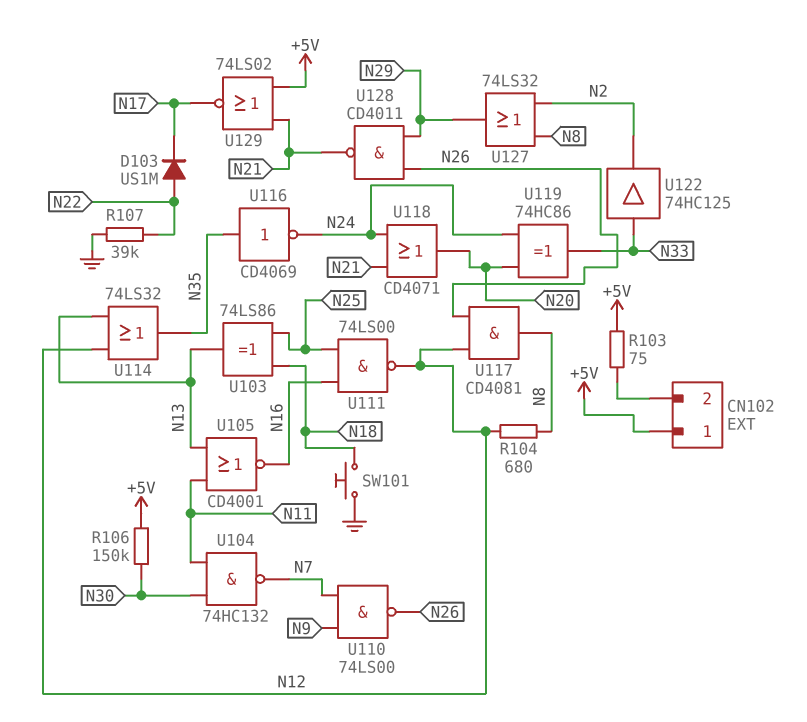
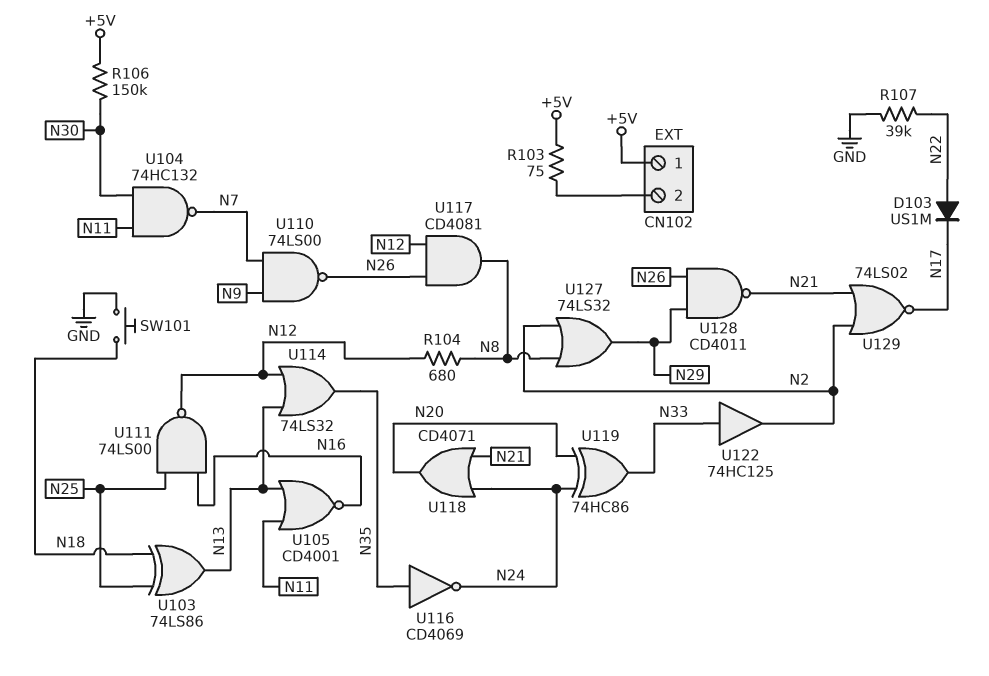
U129: NOR 74LS02 (in +5V, in N21, out N17) -> NOR 74LS02 (in N2, in N21, out N17)

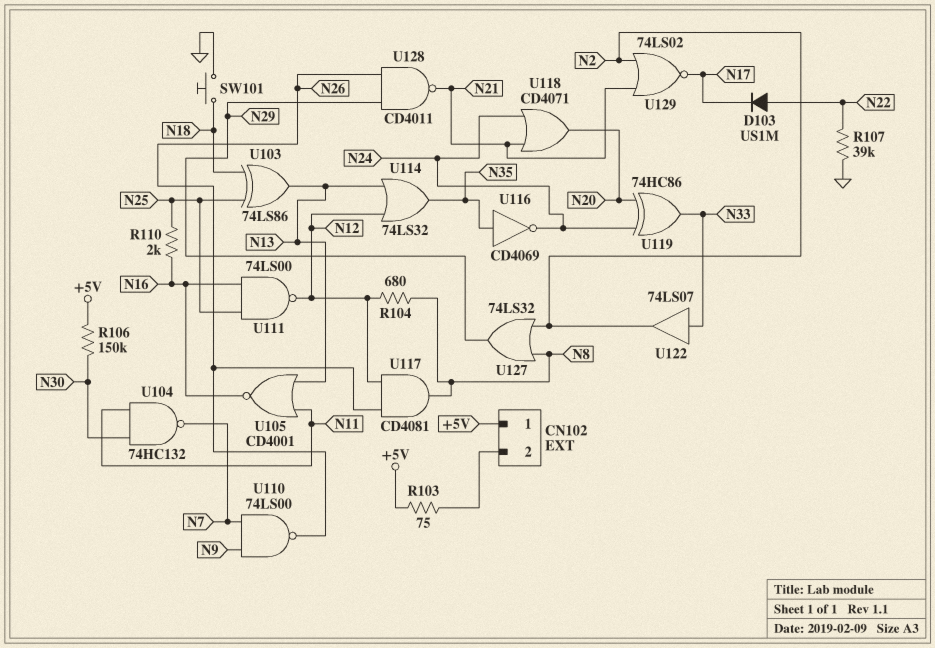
R110: none -> 2k (N16, N25)
U122: buffer 74HC125 (in N33, out N2) -> buffer 74LS07 (in N33, out N2)

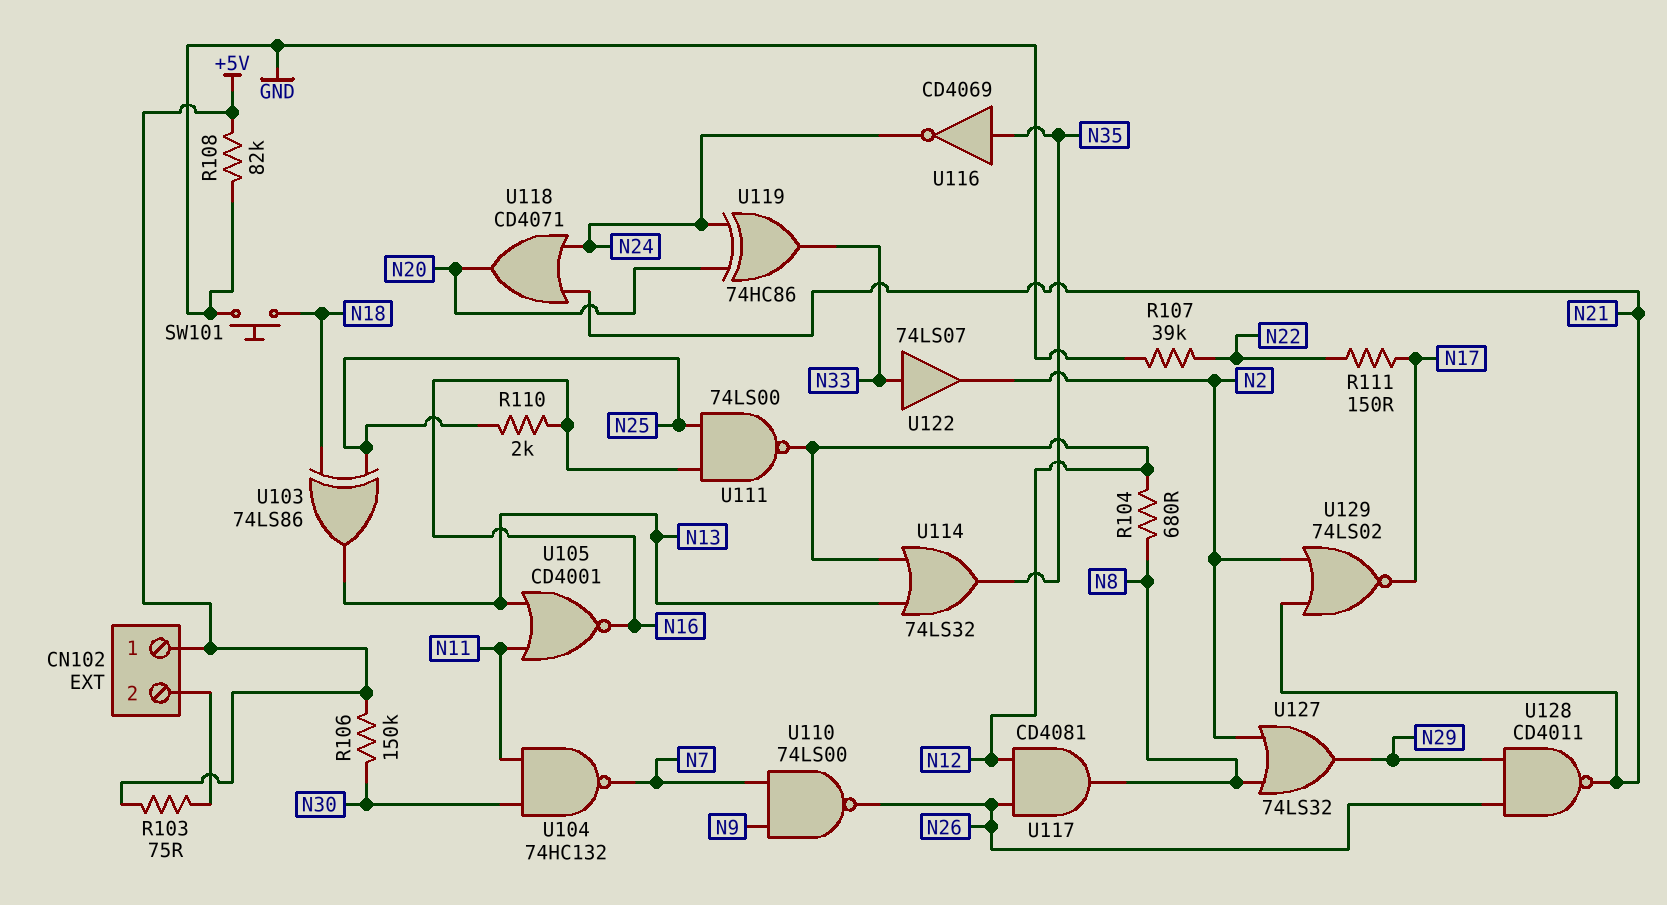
D103: diode US1M (A N22, K N17) -> none
R108: none -> 82k (+5V, GND)
R111: none -> 150 (N17, N22)

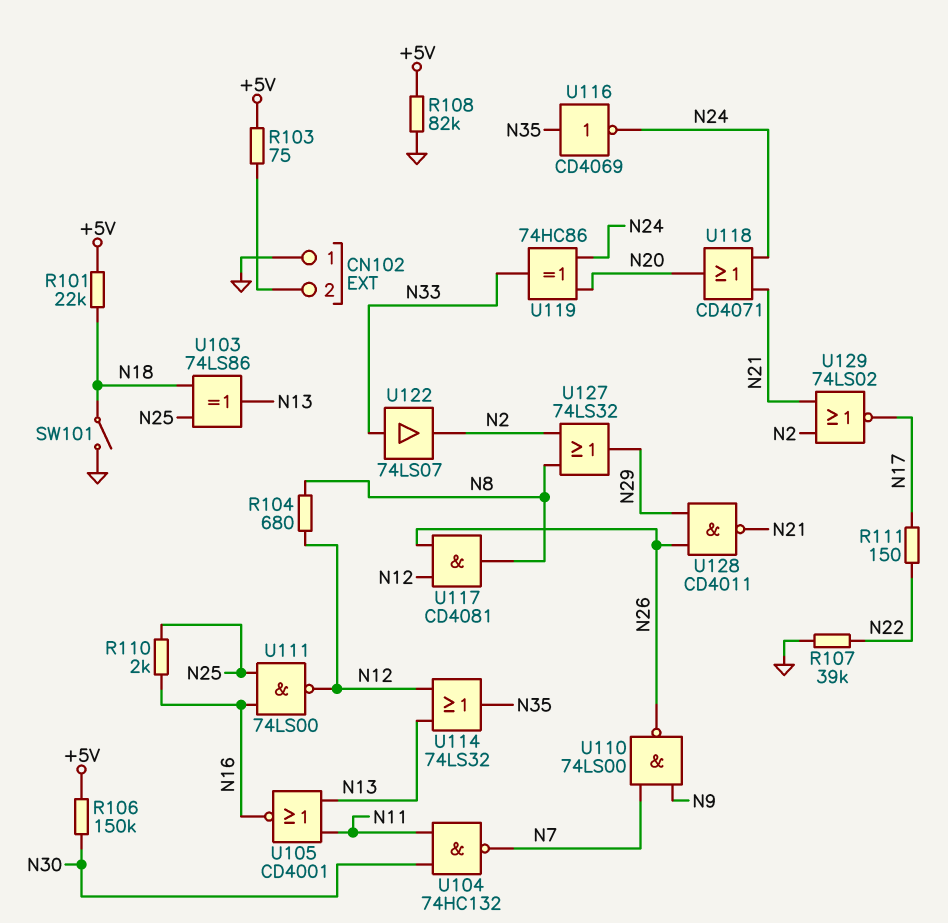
CN102 pin 1: +5V -> GND
R101: none -> 22k (+5V, N18)
SW101: button (GND, N18) -> switch (GND, N18)

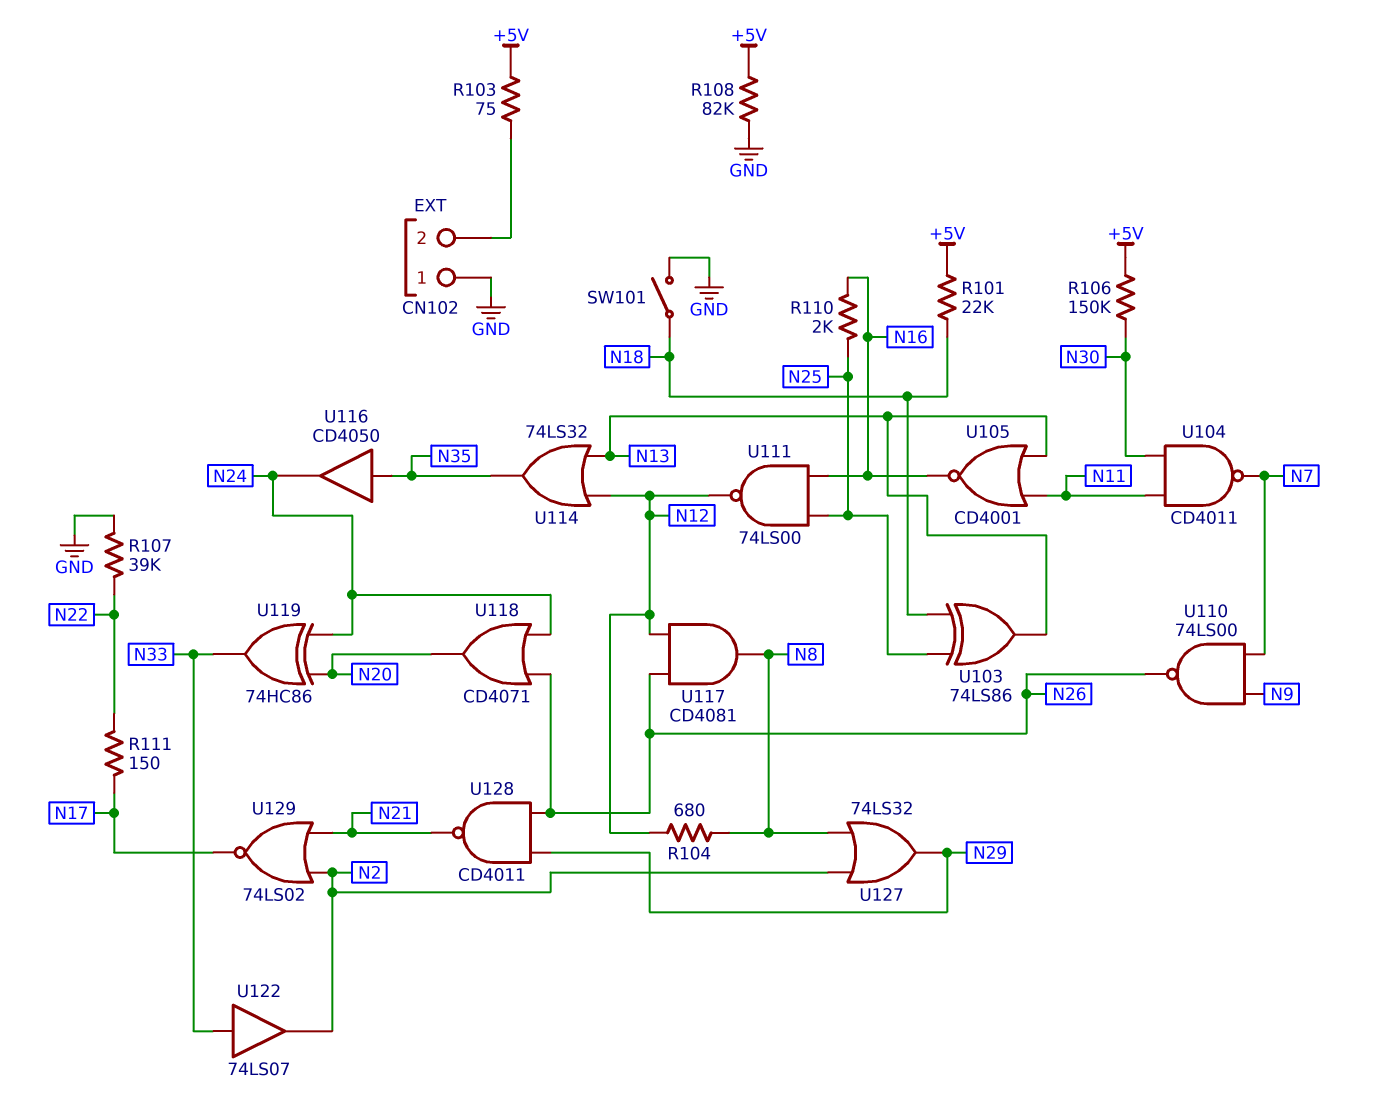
U104: NAND 74HC132 (in N11, in N30, out N7) -> NAND CD4011 (in N11, in N30, out N7)
U116: NOT CD4069 (in N35, out N24) -> buffer CD4050 (in N35, out N24)
U118: OR CD4071 (in N21, in N24, out N20) -> OR CD4071 (in N24, in N26, out N20)

